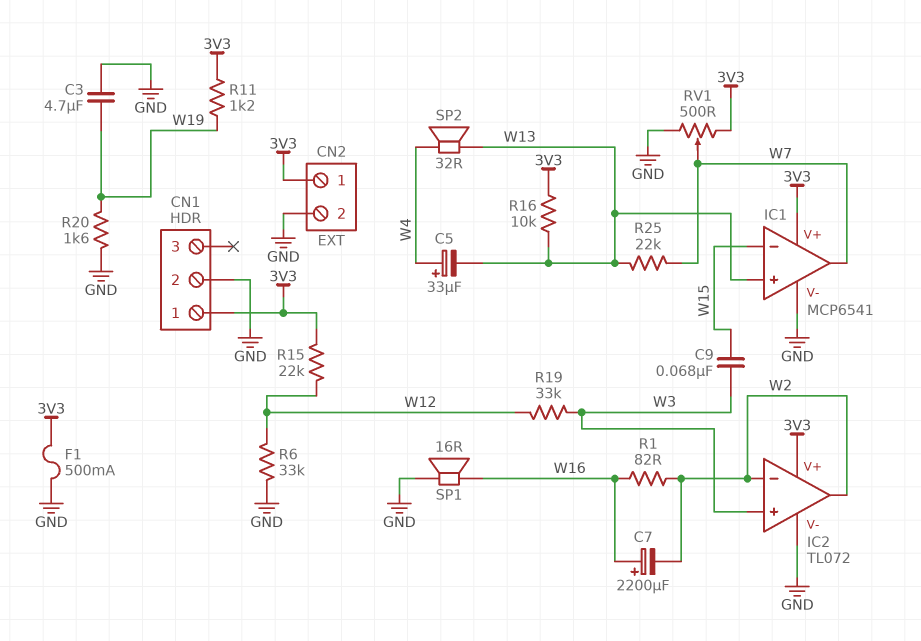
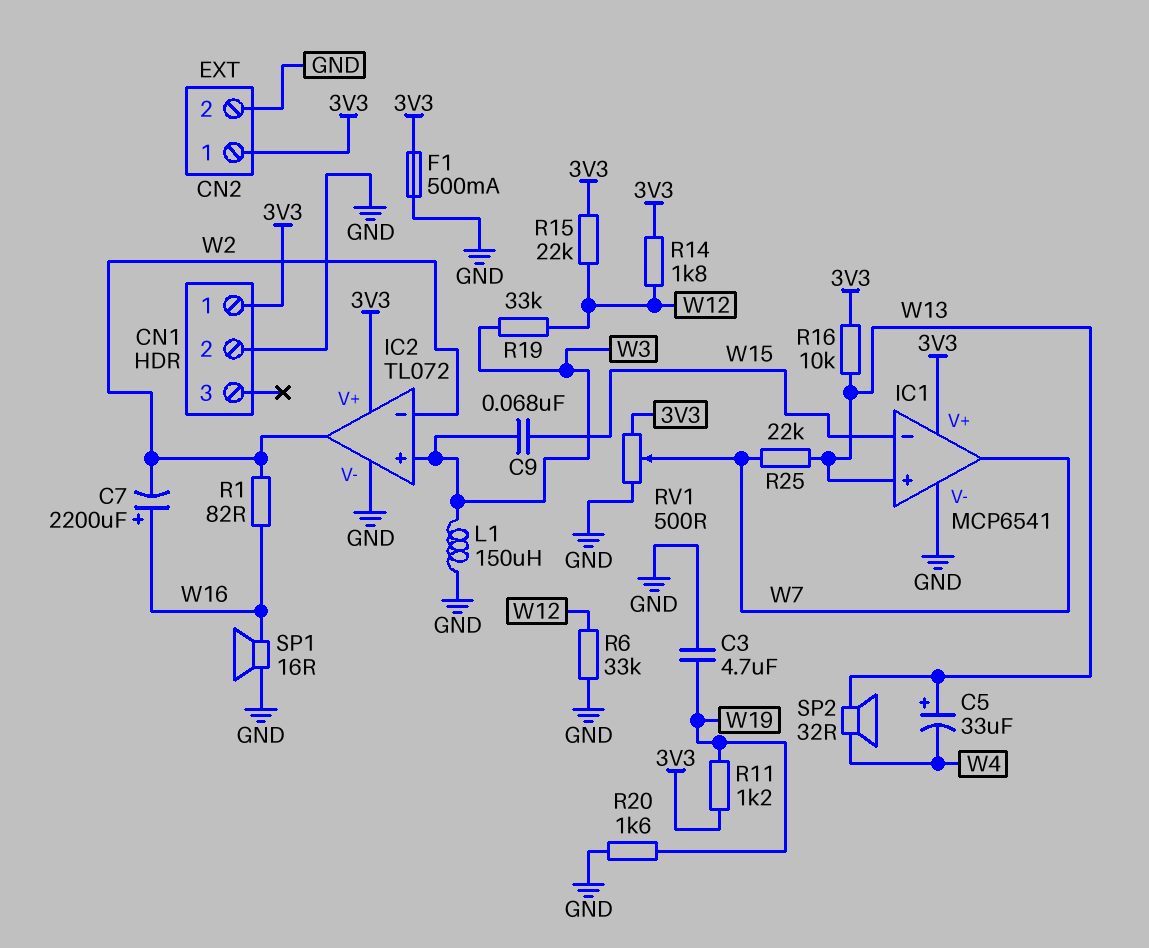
C5: 33uF (plus W4, minus W13) -> 33uF (plus W13, minus W4)
L1: none -> 150uH (GND, W3)
R14: none -> 1.8k (3V3, W12)

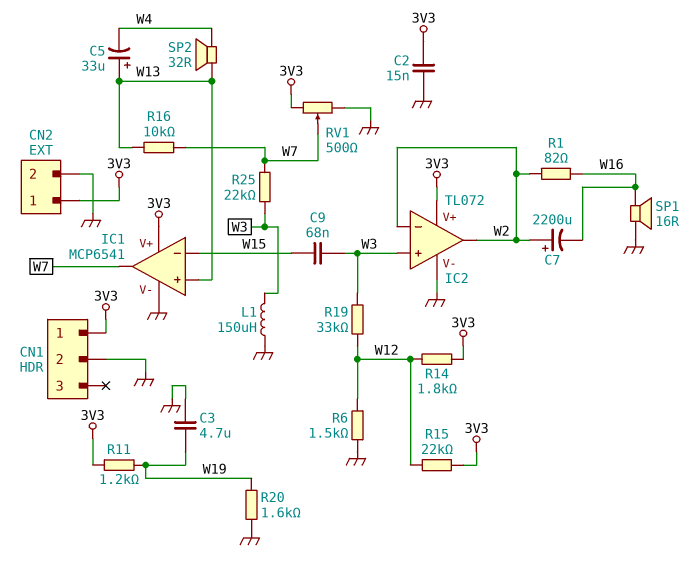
C2: none -> 15nF (3V3, GND)
C7: 2200uF (plus W16, minus W2) -> 2200uF (plus W2, minus W16)
F1: 500mA (3V3, GND) -> none
R6: 33k (GND, W12) -> 1.5k (GND, W12)
R16: 10k (3V3, W13) -> 10k (W7, W13)
R25: 22k (W7, W13) -> 22k (W3, W7)

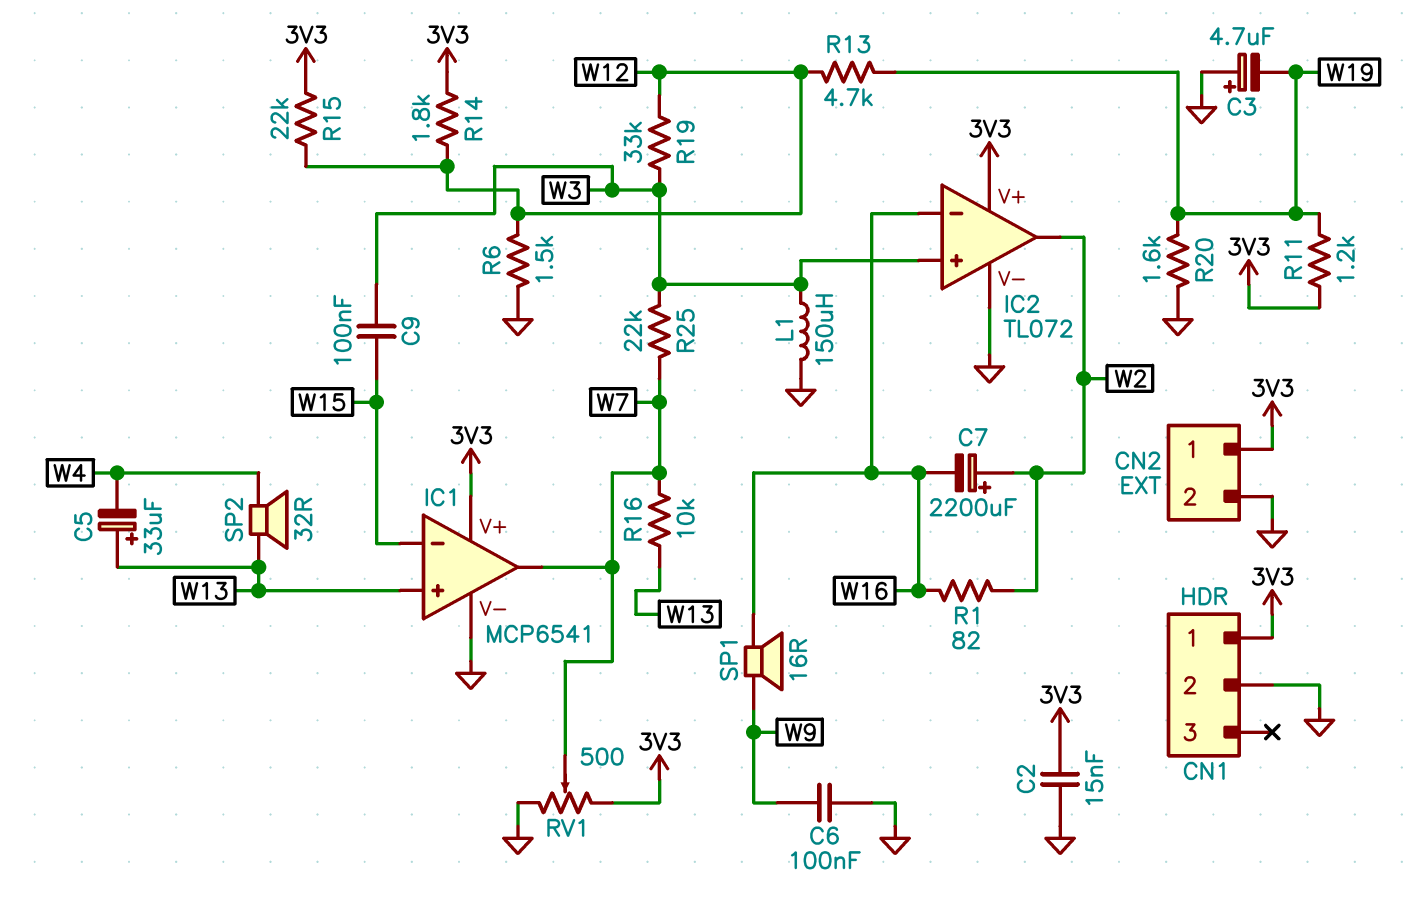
C3: 4.7uF (GND, W19) -> 4.7uF (plus GND, minus W19)
C6: none -> 100nF (GND, W9)
C9: 68nF (W3, W15) -> 100nF (W3, W15)
IC2 pin in-: W2 -> W16
R13: none -> 4.7k (W12, W19)
SP1: speaker 16R (GND, W16) -> speaker 16R (W9, W16)

